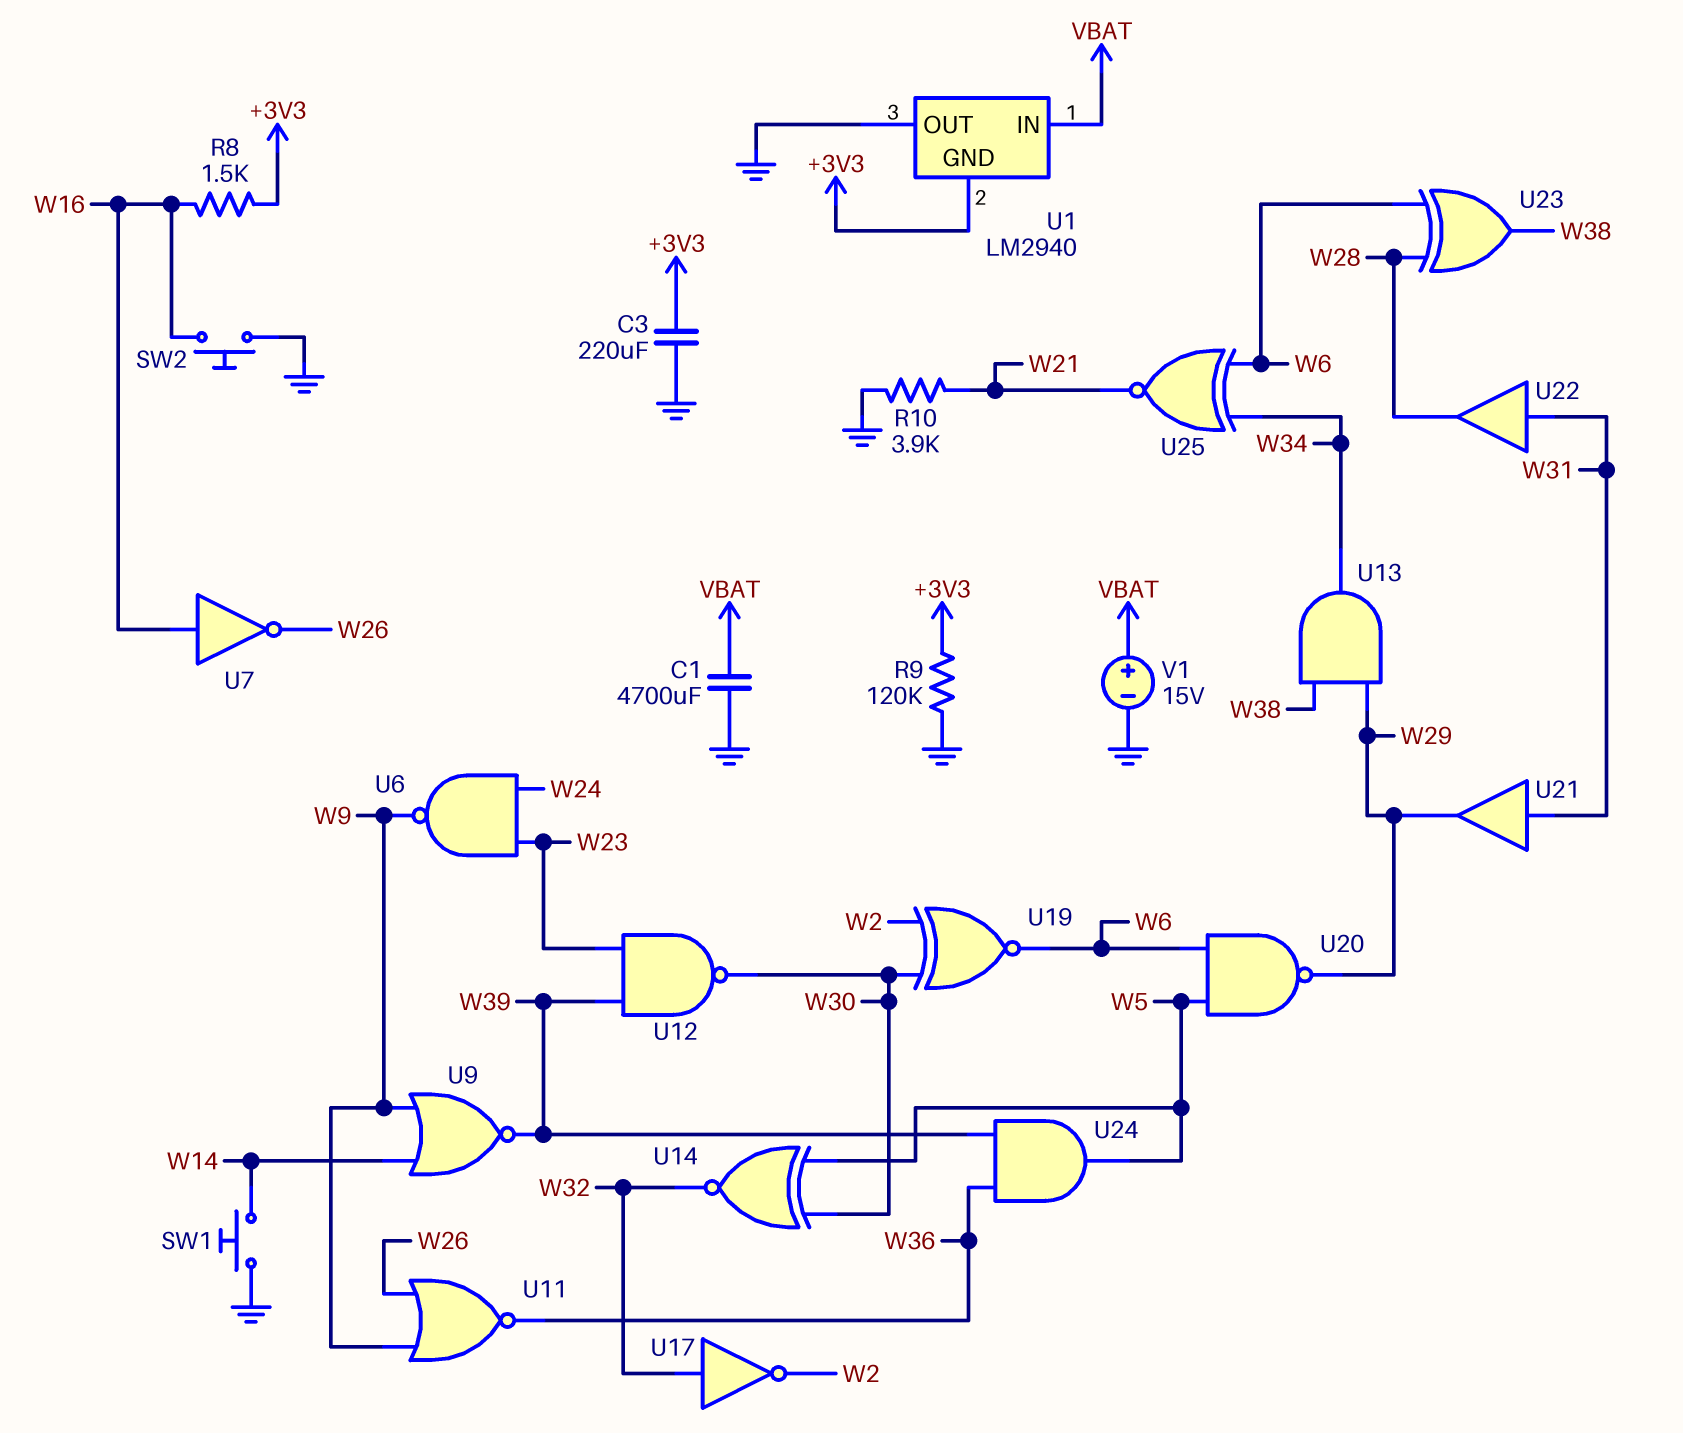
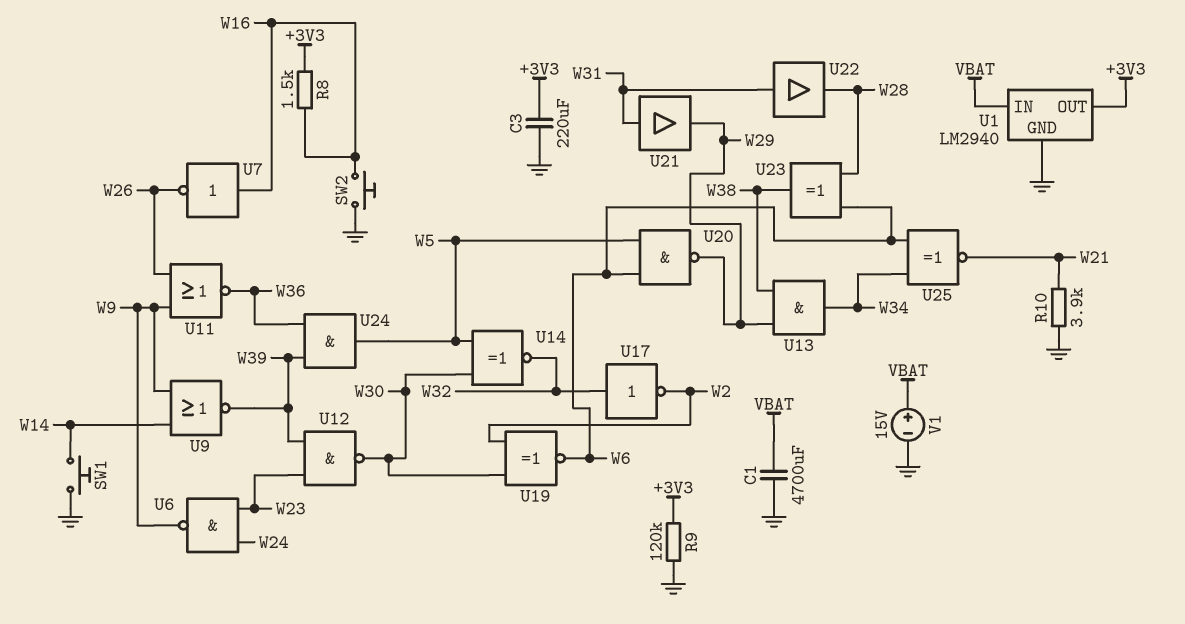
U1 pin GND: +3V3 -> GND
U1 pin OUT: GND -> +3V3

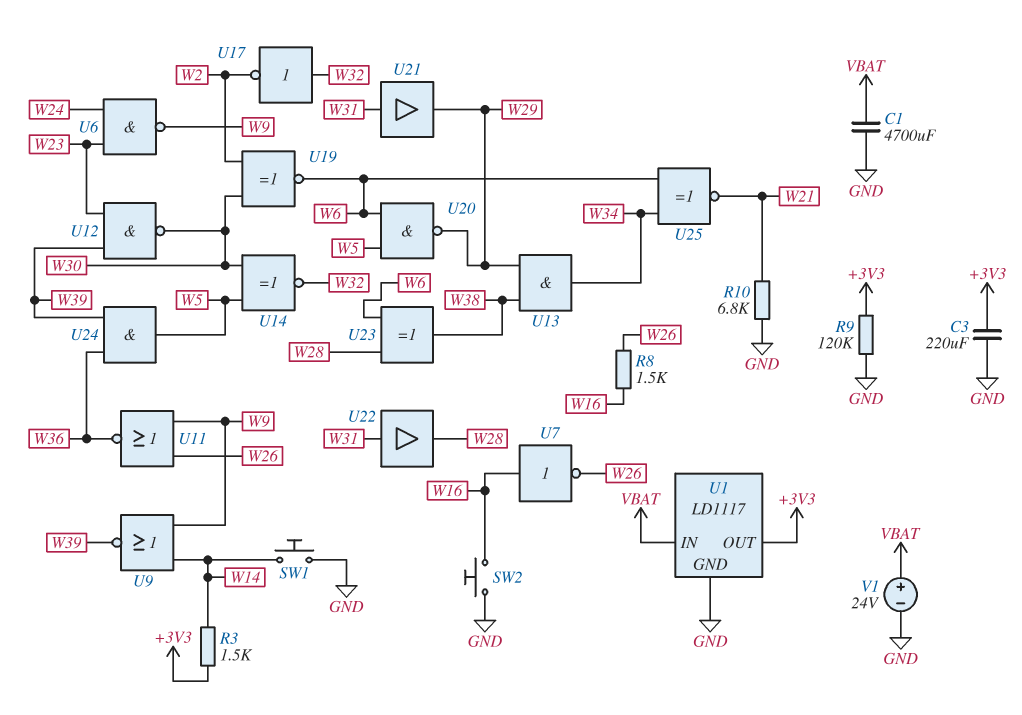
R3: none -> 1.5k (+3V3, W14)
R8: 1.5k (+3V3, W16) -> 1.5k (W16, W26)
R10: 3.9k (GND, W21) -> 6.8k (GND, W21)
U1: LM2940 -> LD1117
V1: 15V (plus VBAT, minus GND) -> 24V (plus VBAT, minus GND)

